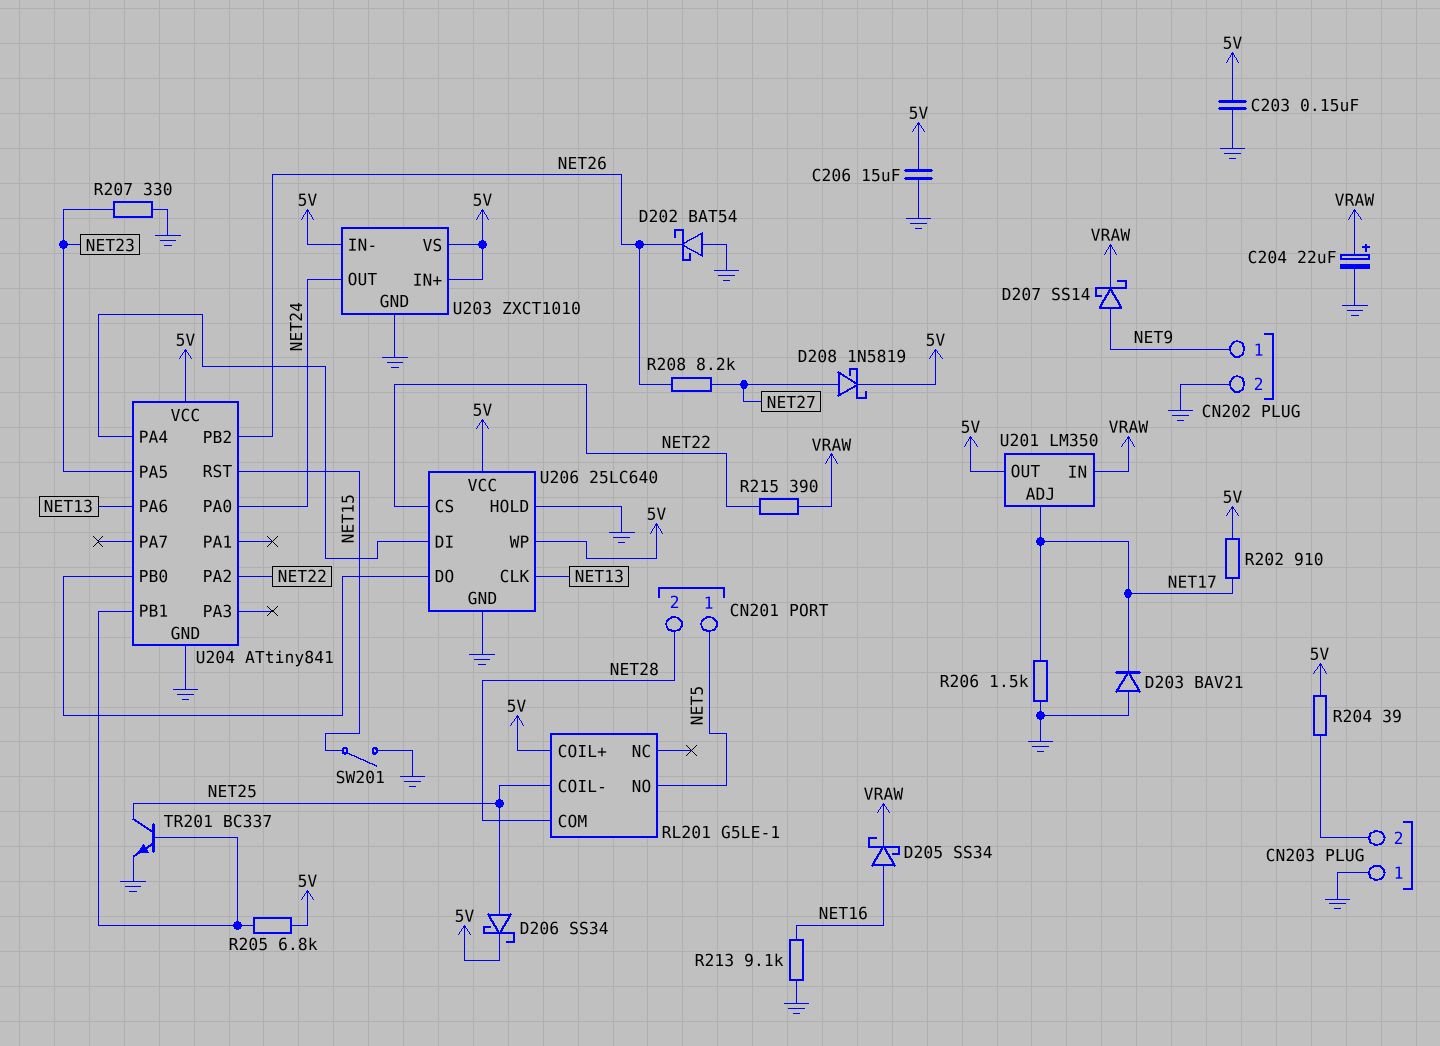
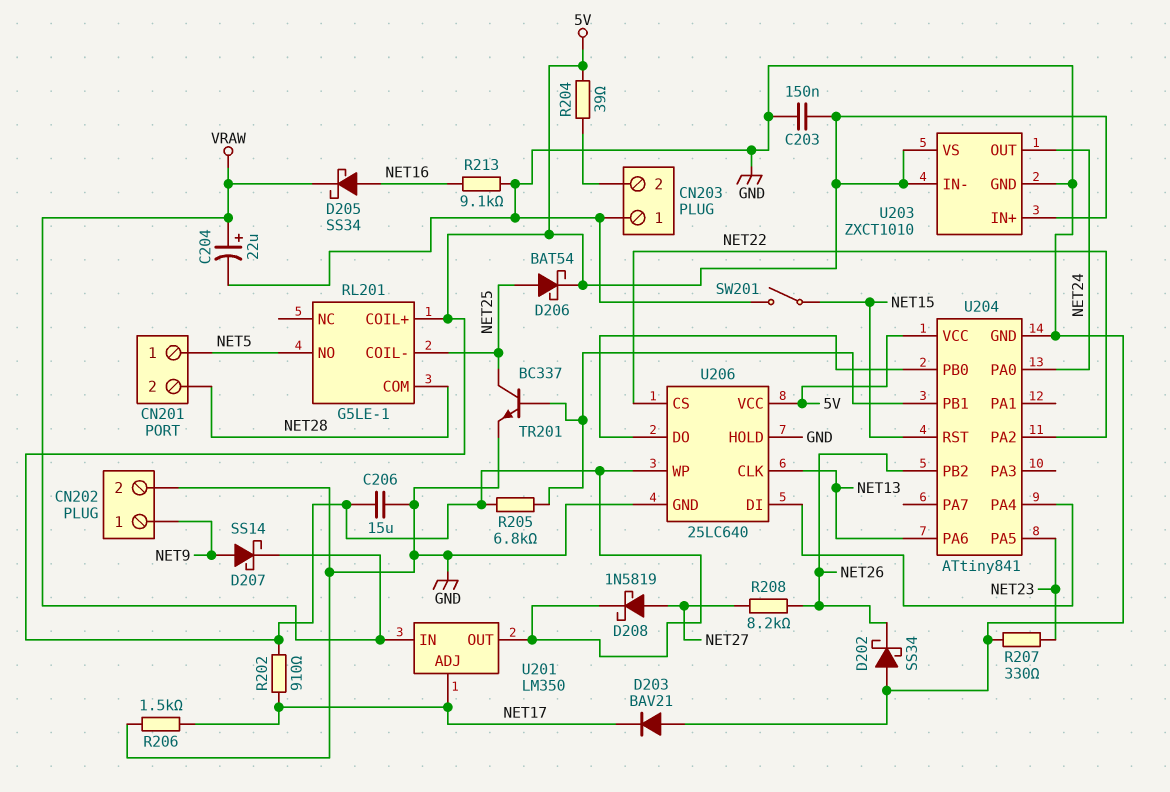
D202: schottky BAT54 (A GND, K NET26) -> schottky SS34 (A GND, K NET26)
D206: schottky SS34 (A NET25, K 5V) -> schottky BAT54 (A NET25, K 5V)
R215: 390 (NET22, VRAW) -> none

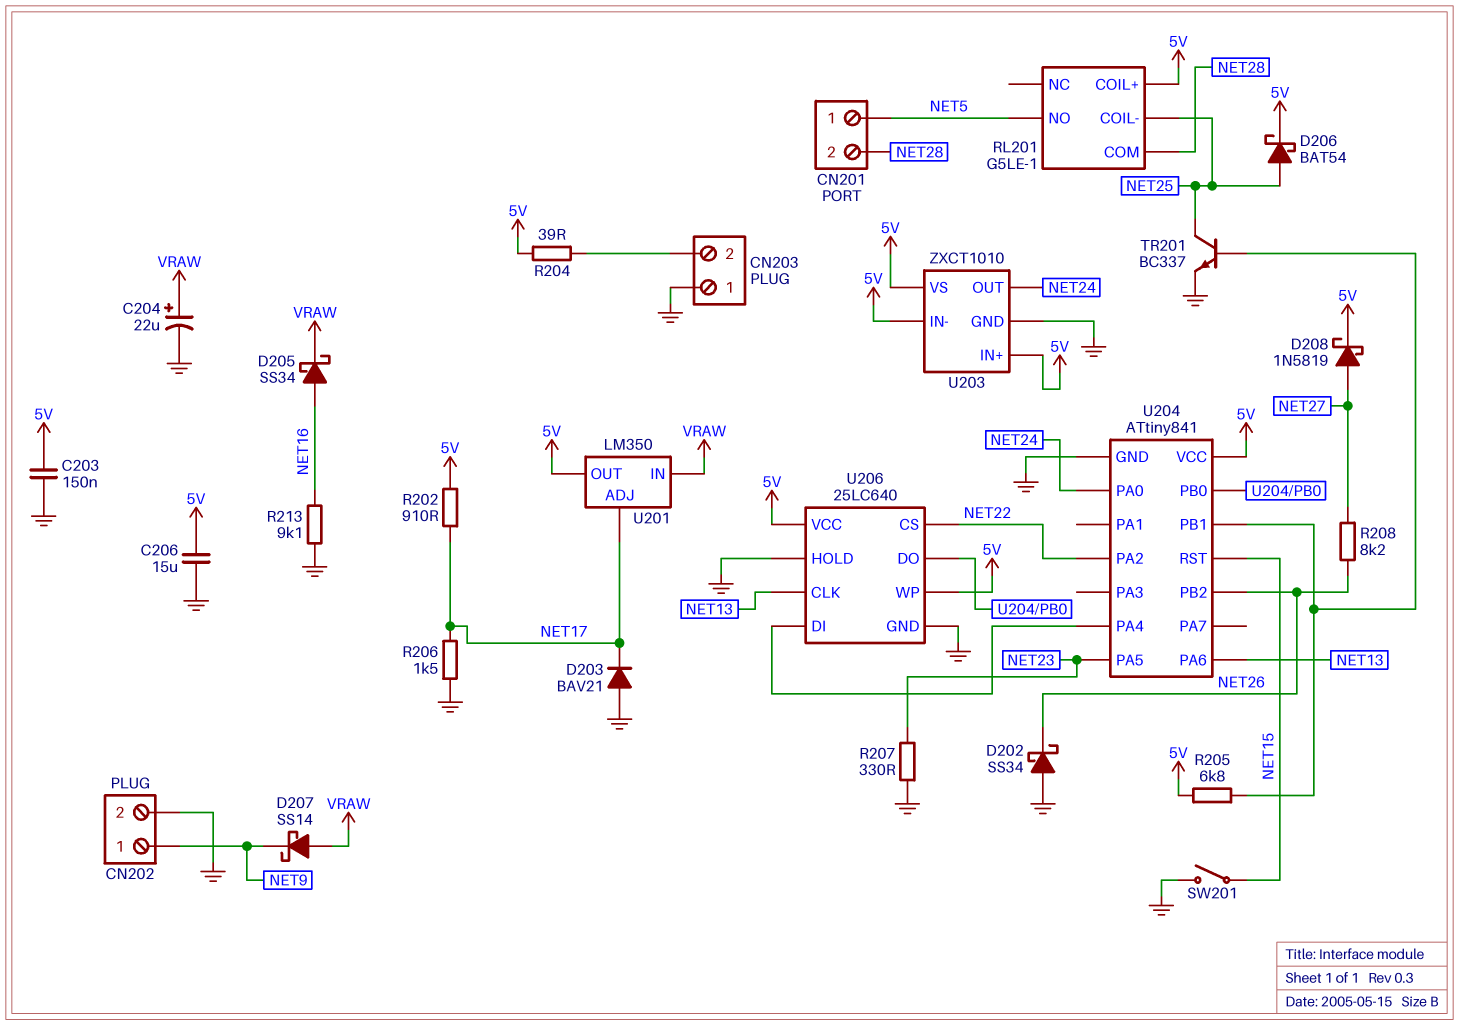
D207: schottky SS14 (A NET9, K VRAW) -> schottky SS14 (A VRAW, K NET9)

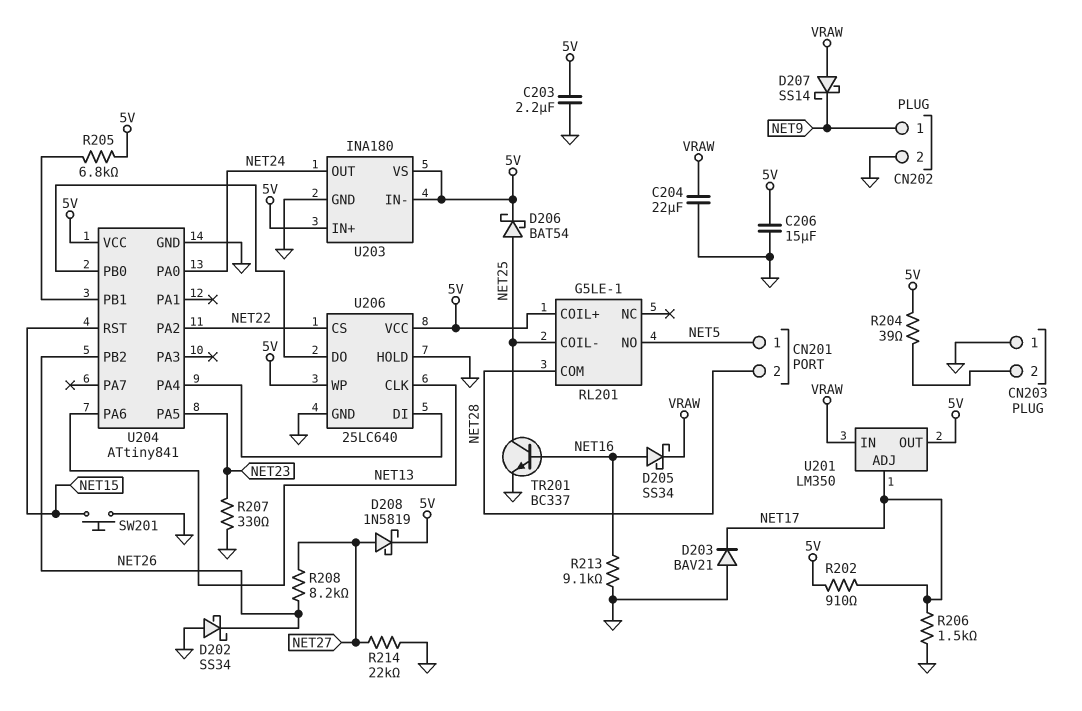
C203: 150nF (5V, GND) -> 2.2uF (5V, GND)
C204: 22uF (plus VRAW, minus GND) -> 22uF (GND, VRAW)
R214: none -> 22k (GND, NET27)
SW201: switch (GND, NET15) -> button (GND, NET15)
TR201: NPN BC337 (B U204/PB1, C NET25, E GND) -> NPN BC337 (B NET16, C NET25, E GND)
U203: ZXCT1010 -> INA180

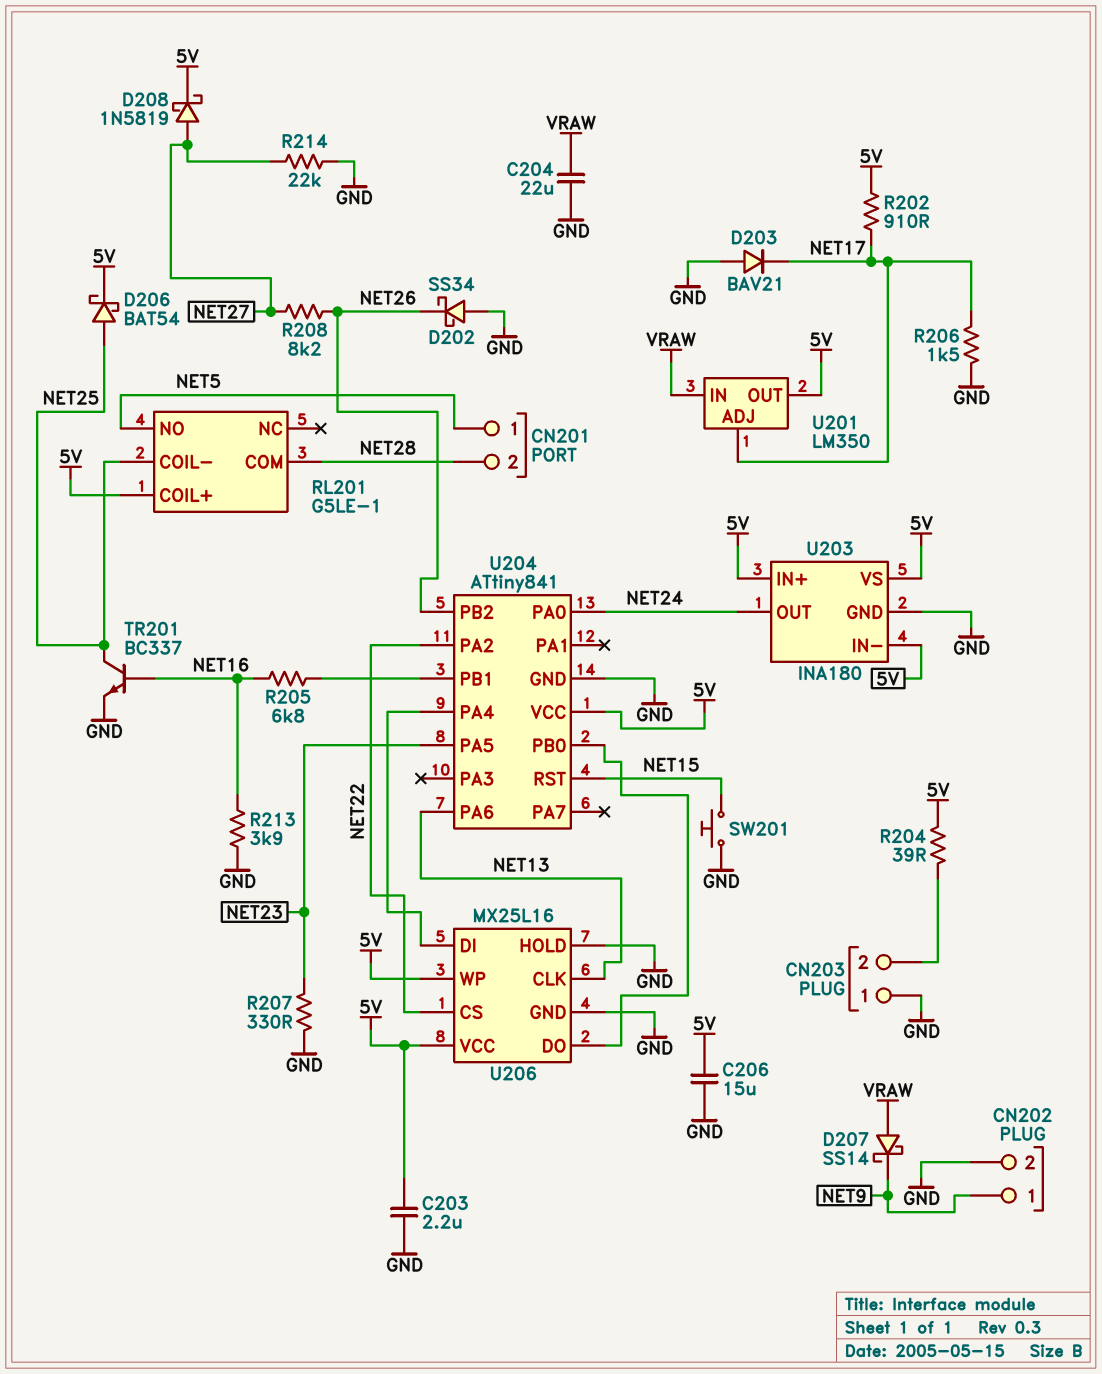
D205: schottky SS34 (A NET16, K VRAW) -> none
R205: 6.8k (5V, U204/PB1) -> 6.8k (NET16, U204/PB1)
R213: 9.1k (GND, NET16) -> 3.9k (GND, NET16)
U206: 25LC640 -> MX25L16

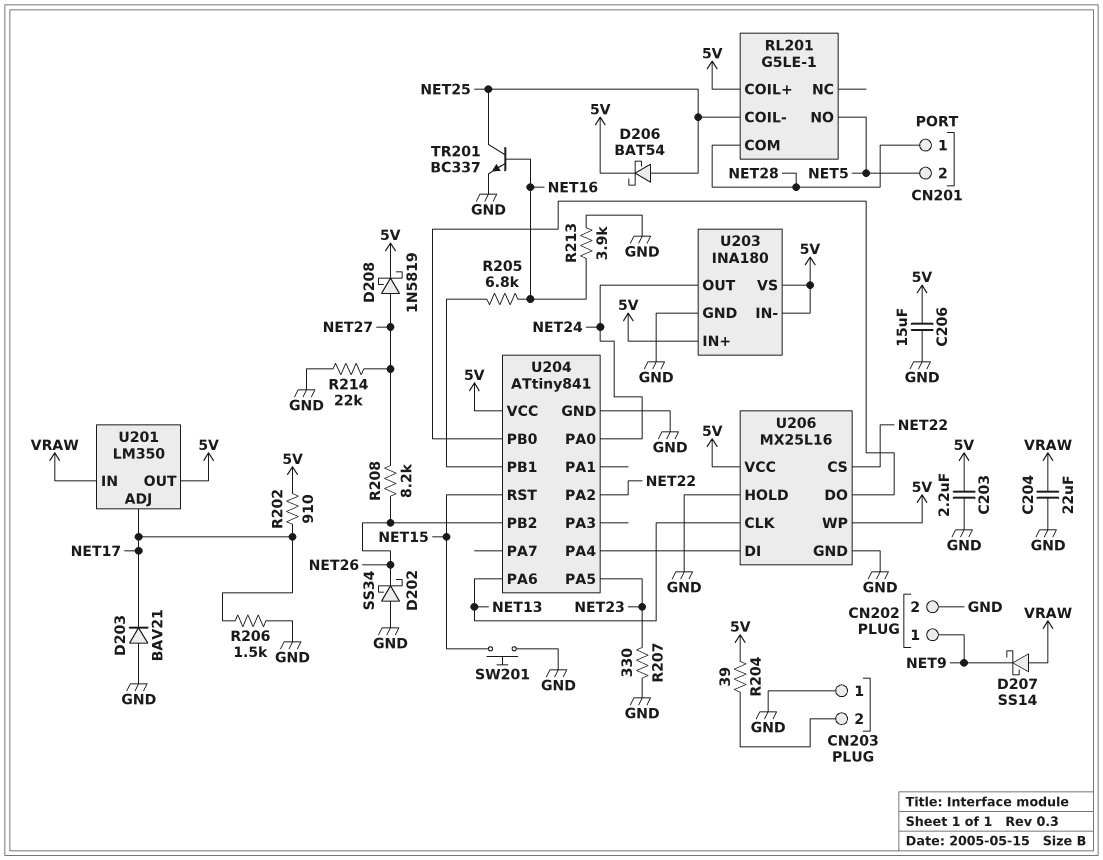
CN201 pin 1: NET5 -> NET28
CN201 pin 2: NET28 -> NET5

